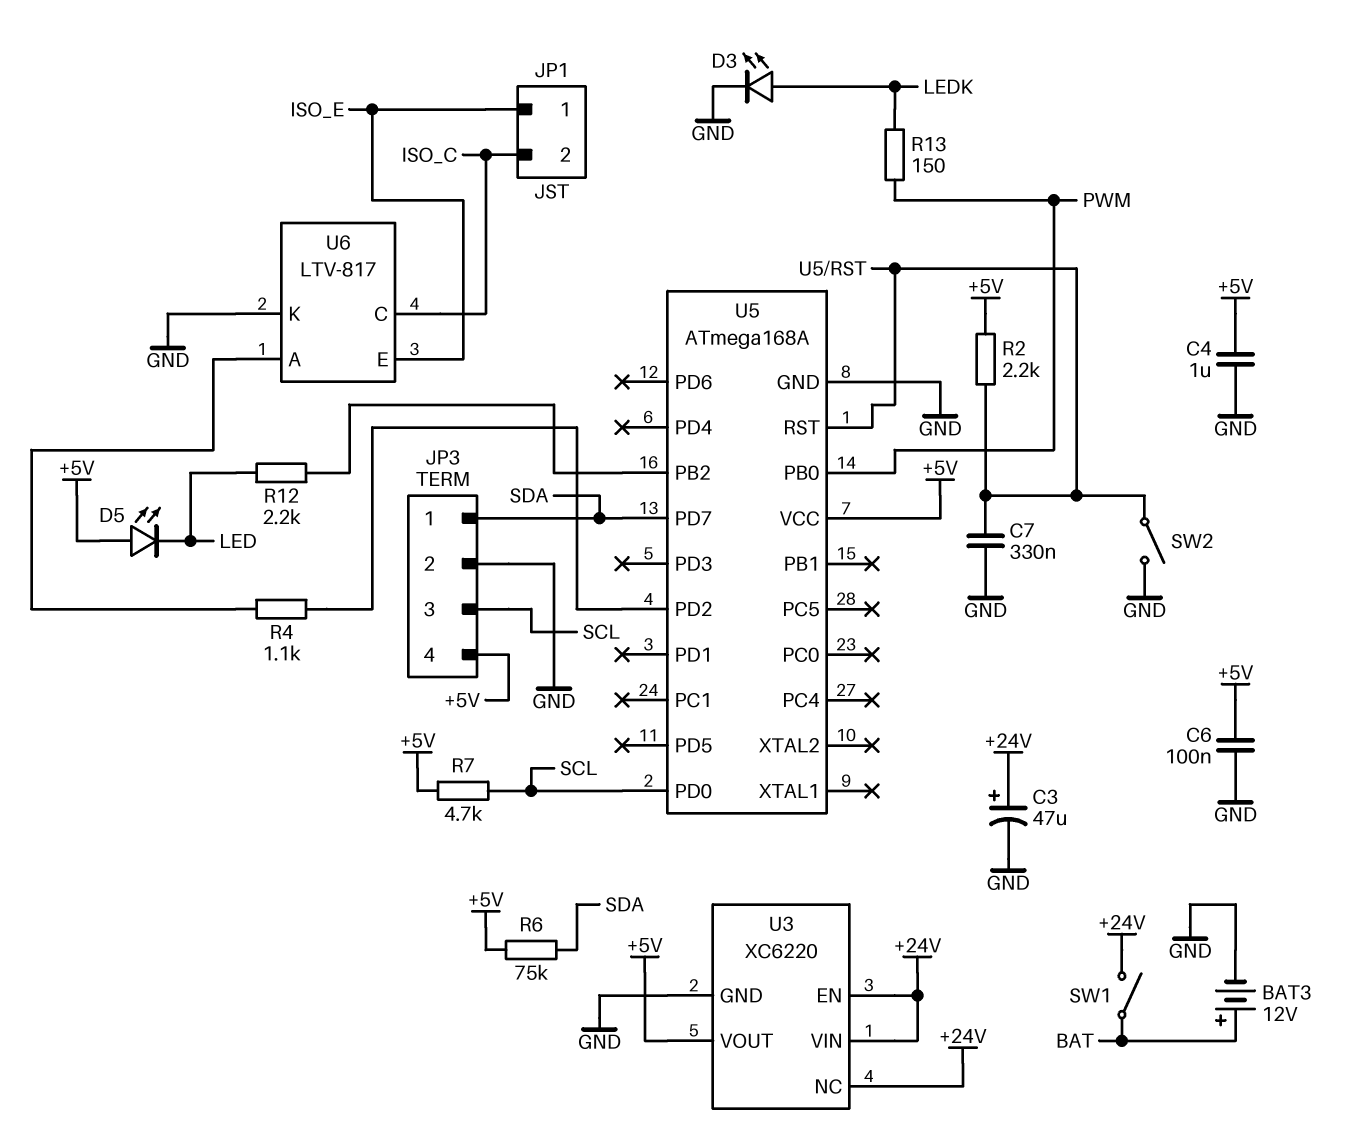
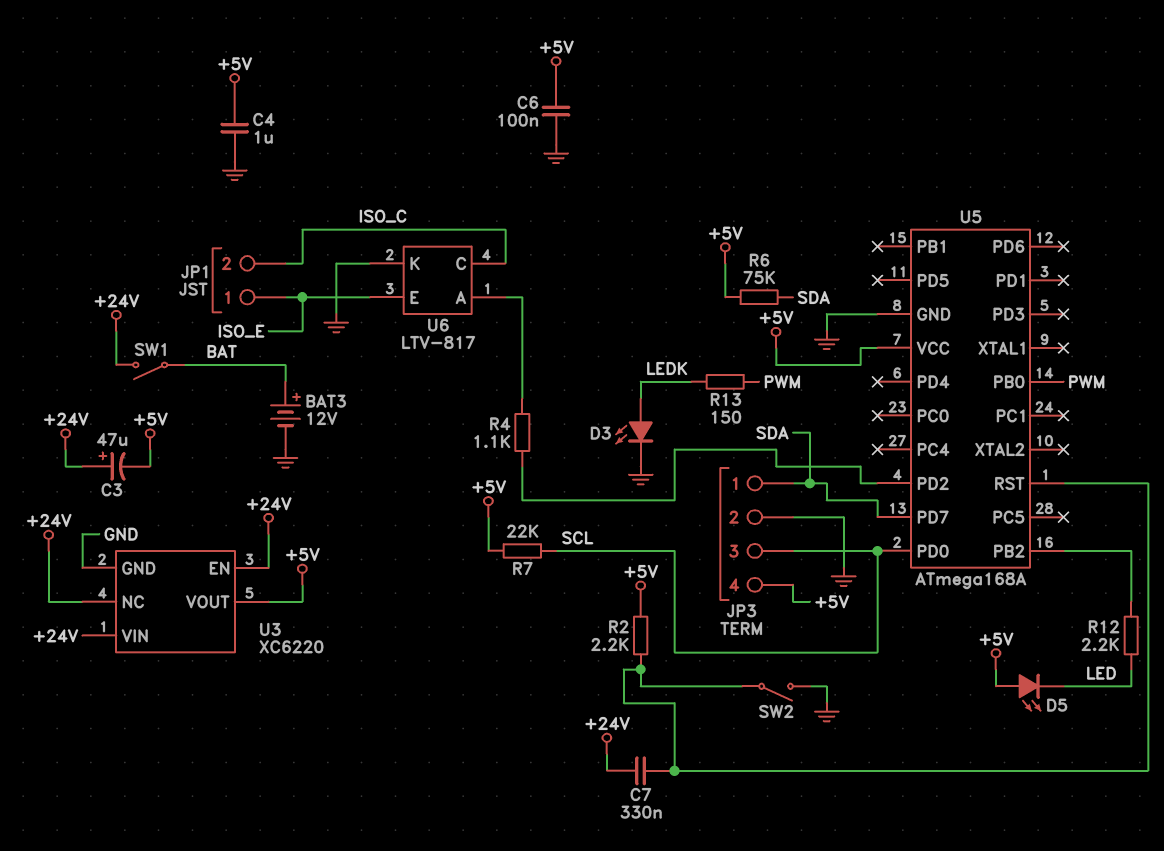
C3: 47uF (plus +24V, minus GND) -> 47uF (plus +24V, minus +5V)
C7: 330nF (GND, U5/RST) -> 330nF (+24V, U5/RST)
R7: 4.7k (+5V, SCL) -> 22k (+5V, SCL)

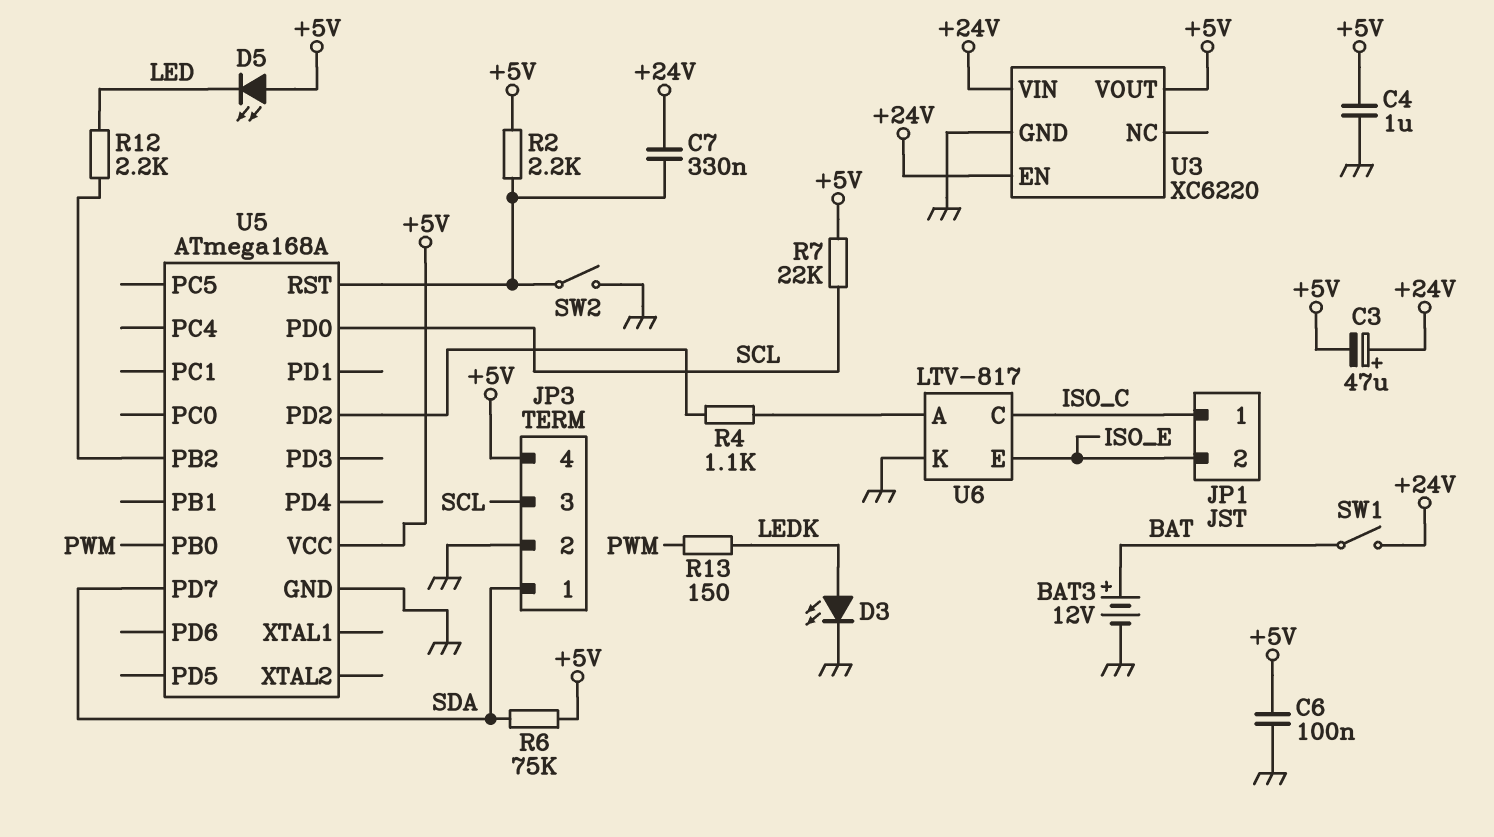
JP1 pin 1: ISO_E -> ISO_C
JP1 pin 2: ISO_C -> ISO_E
U3 pin NC: +24V -> none

